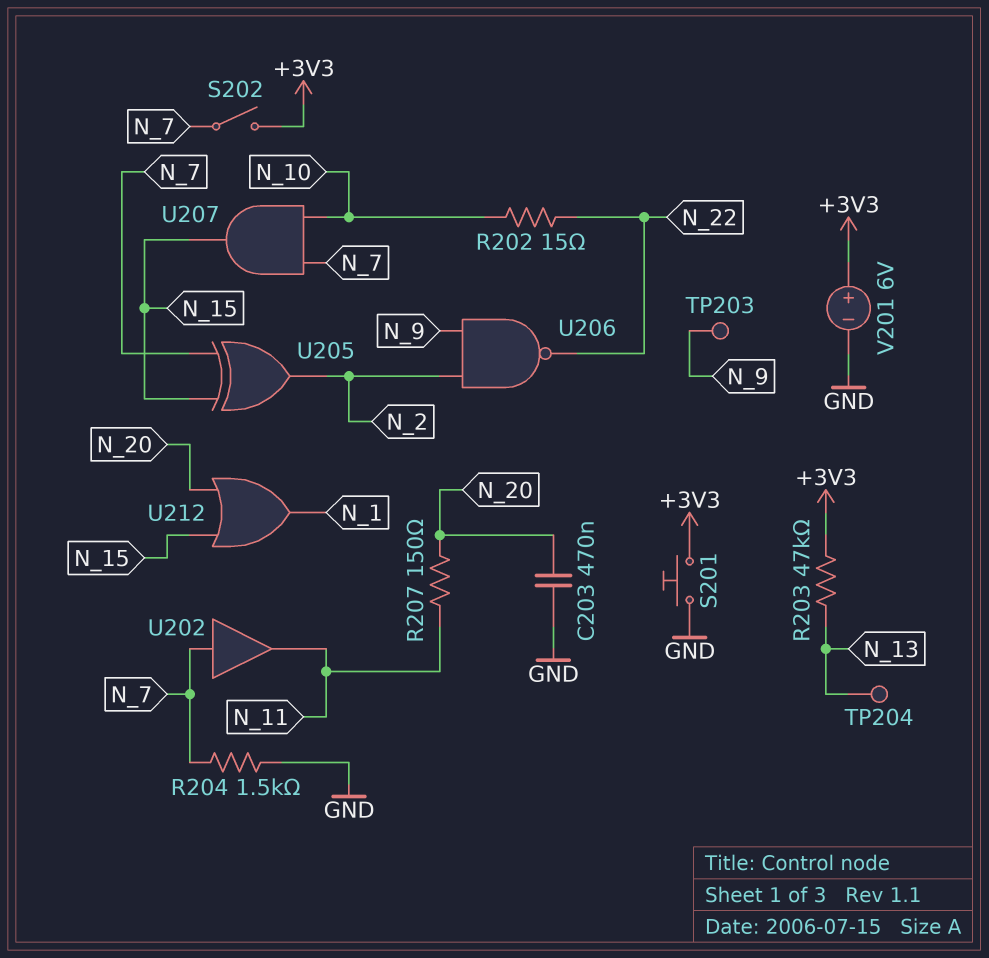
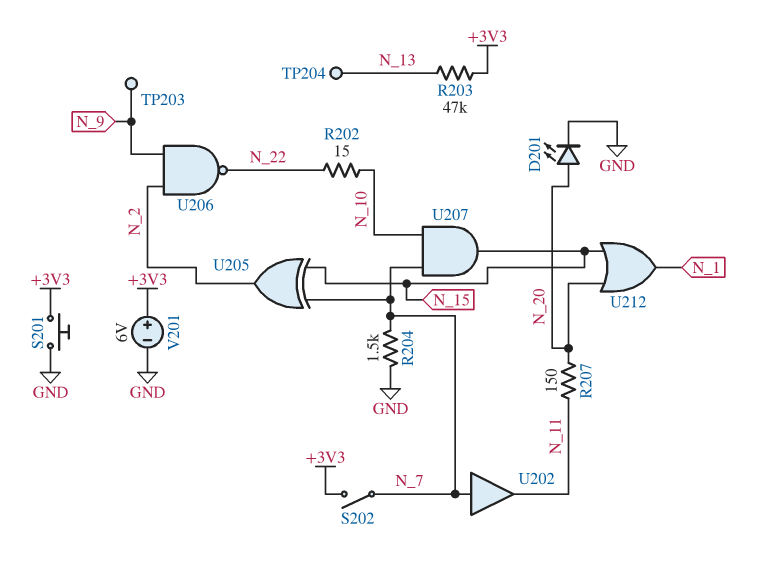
C203: 470nF (GND, N_20) -> none
D201: none -> LED (A N_20, K GND)

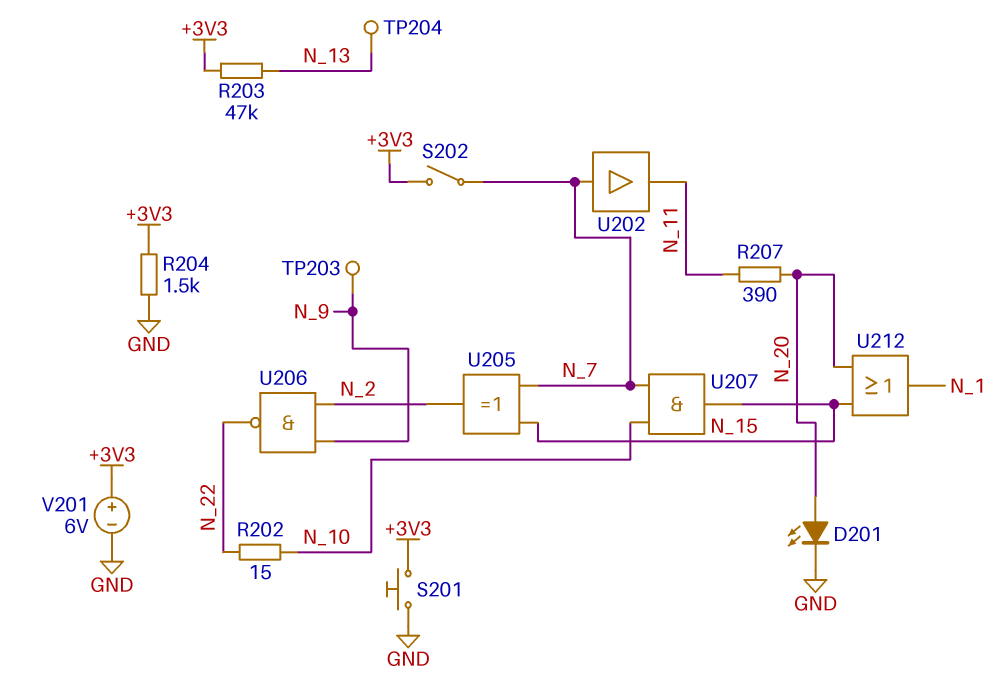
R204: 1.5k (GND, N_7) -> 1.5k (+3V3, GND)
R207: 150 (N_11, N_20) -> 390 (N_11, N_20)

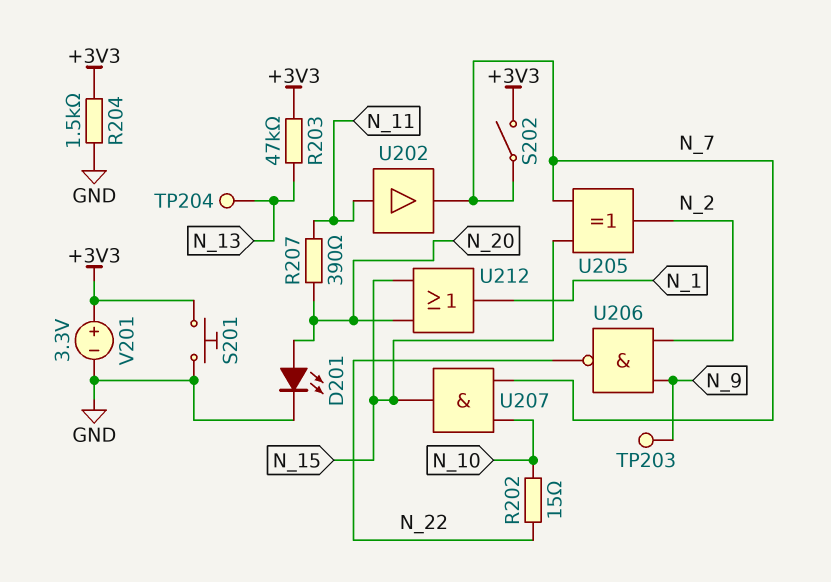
U202: buffer (in N_7, out N_11) -> buffer (in N_11, out N_7)
V201: 6V (plus +3V3, minus GND) -> 3.3V (plus +3V3, minus GND)

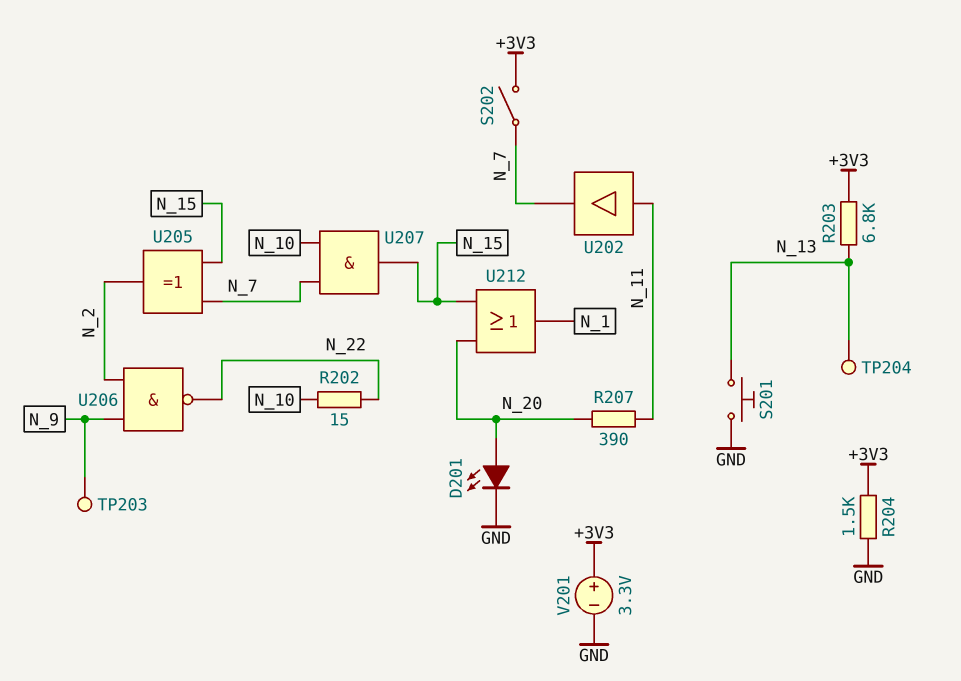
R203: 47k (+3V3, N_13) -> 6.8k (+3V3, N_13)
S201: button (+3V3, GND) -> button (GND, N_13)

